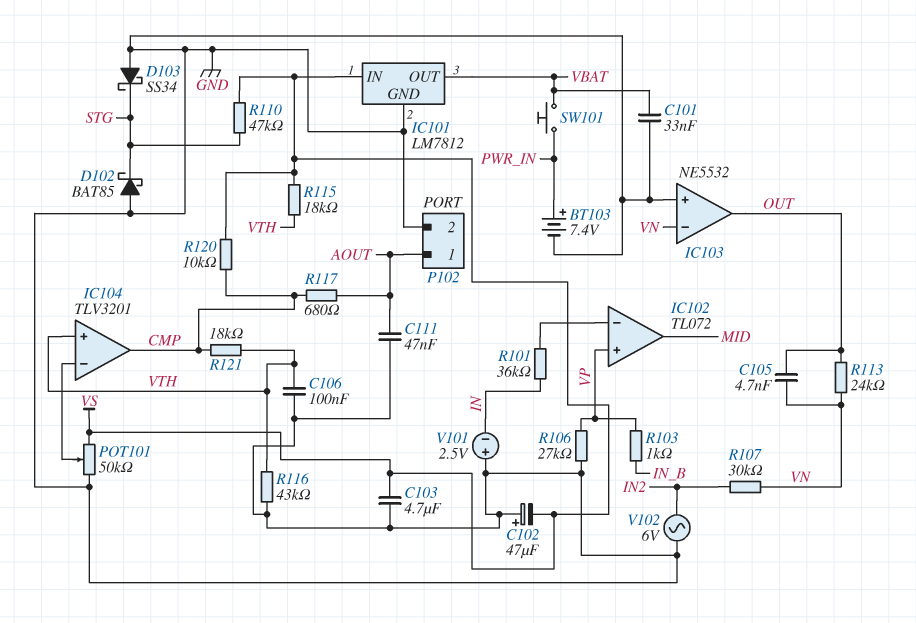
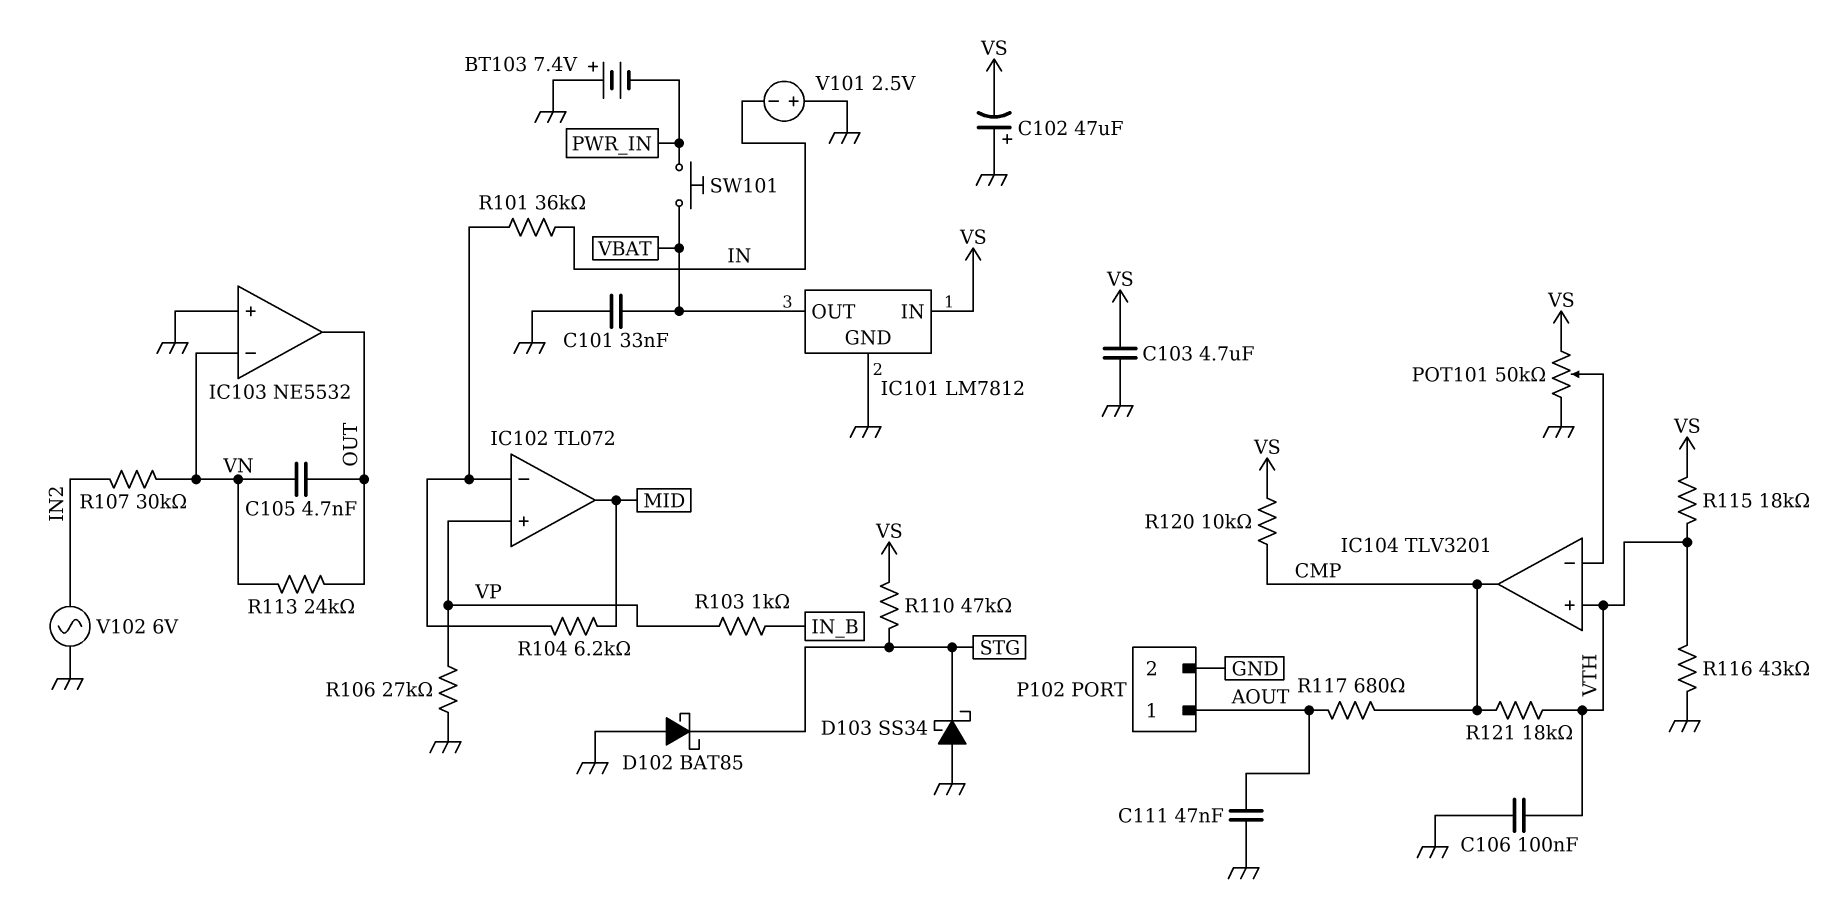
BT103: 7.4V (plus PWR_IN, minus GND) -> 7.4V (plus GND, minus PWR_IN)
R104: none -> 6.2k (IC102/in-, MID)

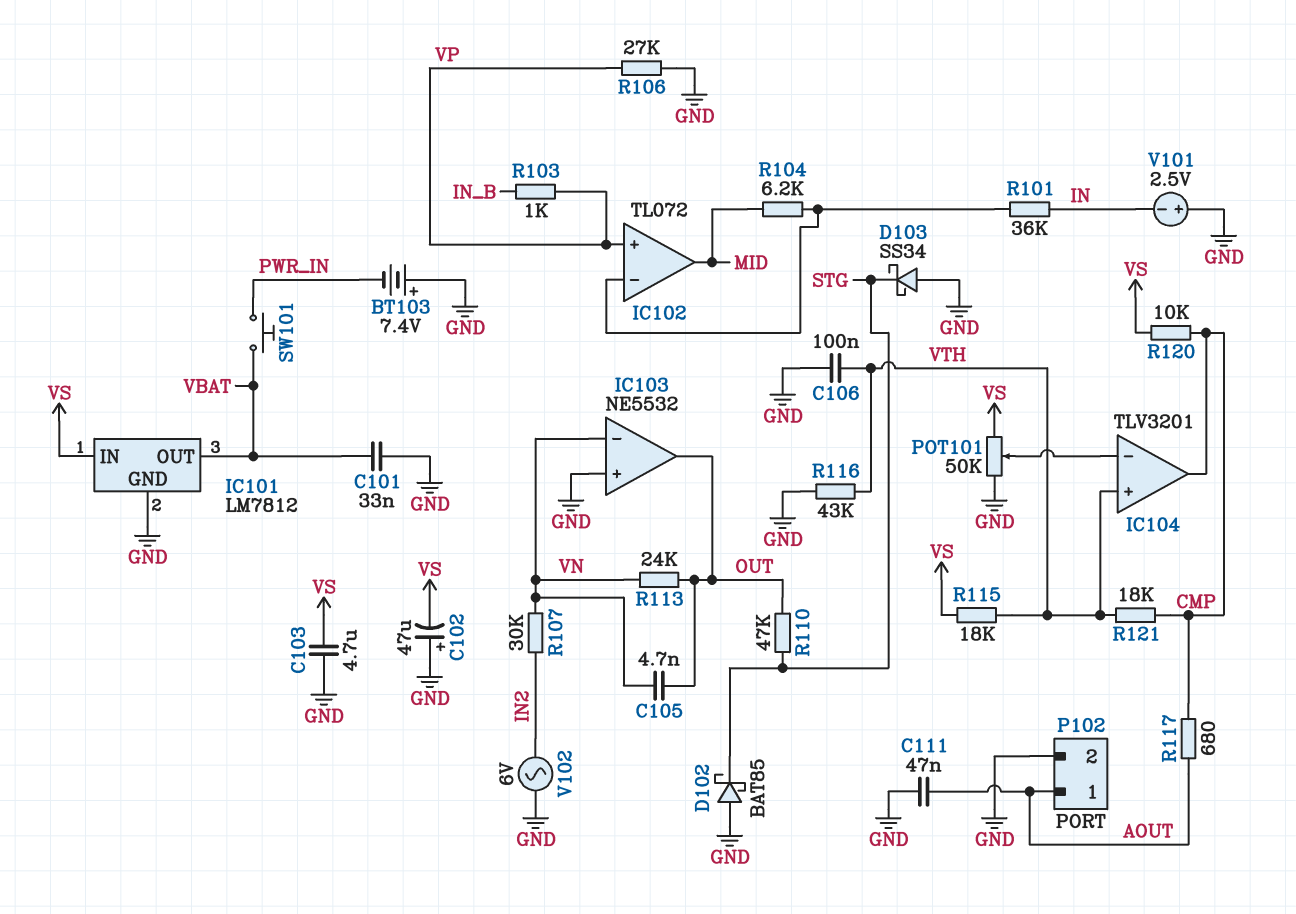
R110: 47k (STG, VS) -> 47k (OUT, STG)

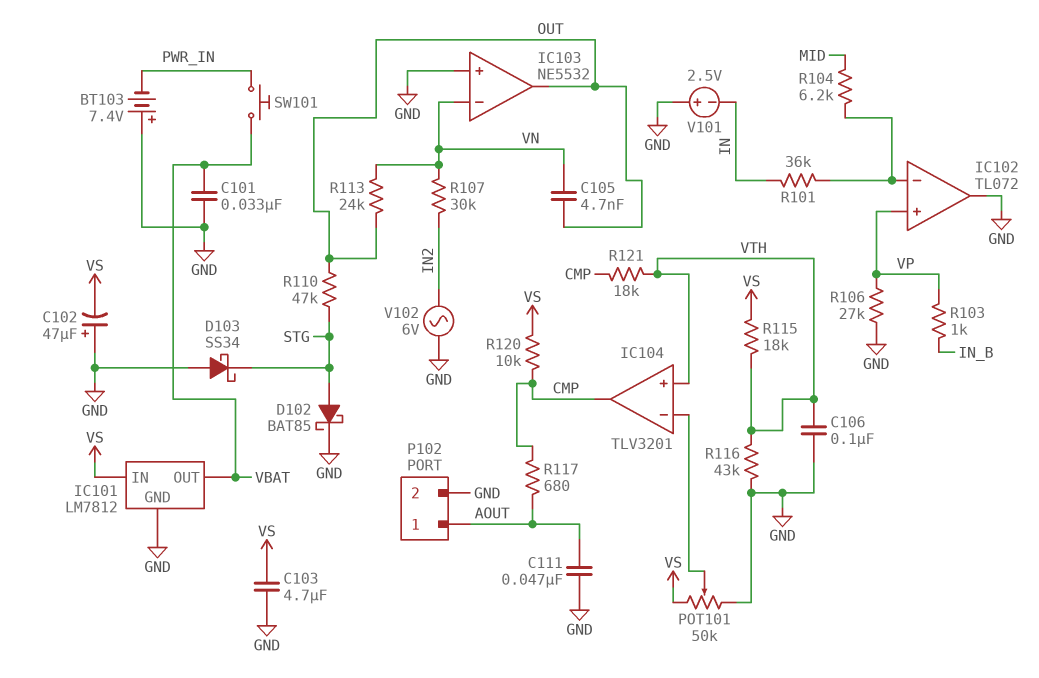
D102: schottky BAT85 (A GND, K STG) -> schottky BAT85 (A STG, K GND)
IC102 pin out: MID -> GND

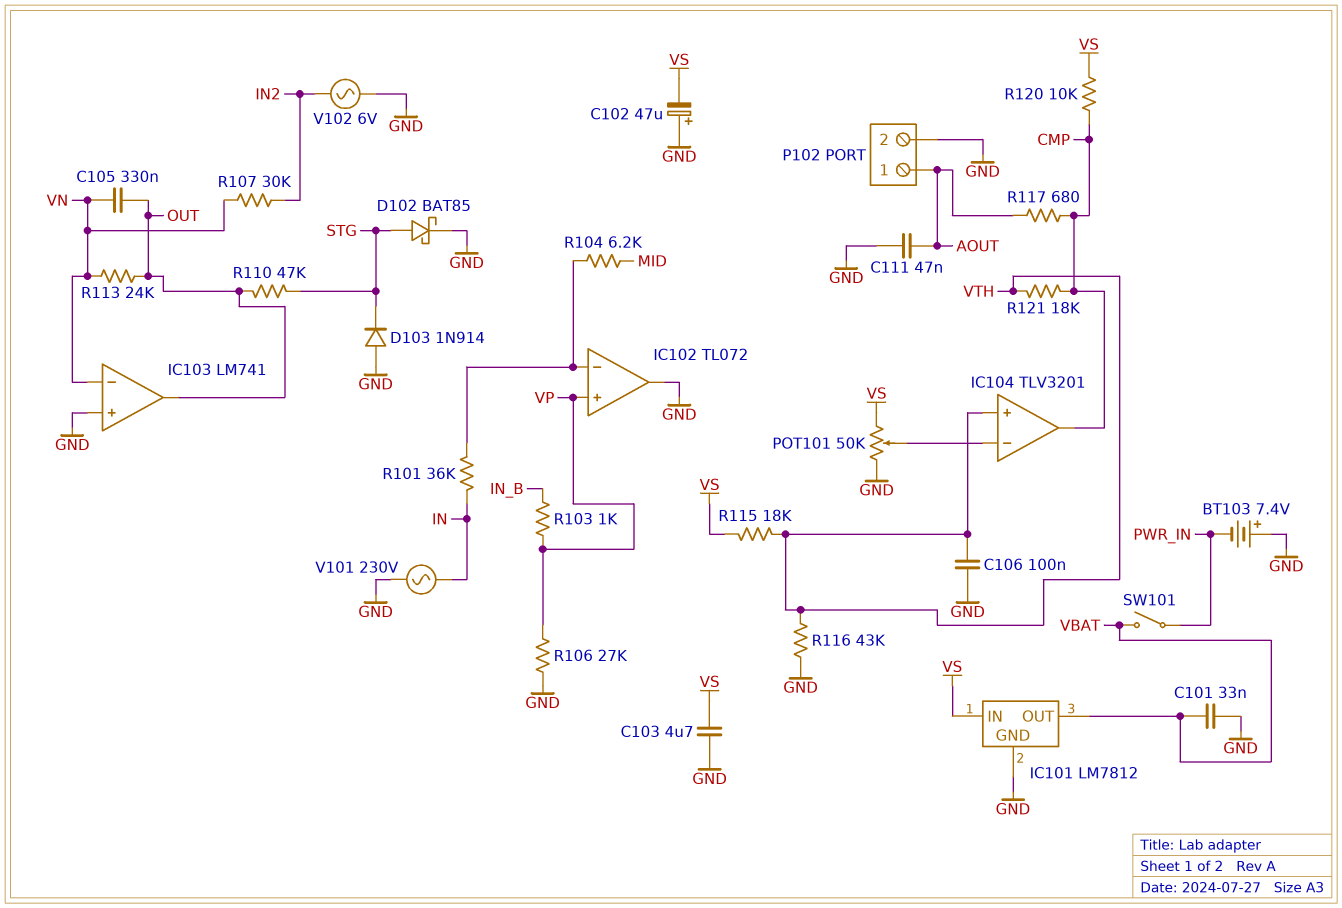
C105: 4.7nF (OUT, VN) -> 330nF (OUT, VN)
D103: schottky SS34 (A GND, K STG) -> diode 1N914 (A GND, K STG)
IC103: NE5532 -> LM741
SW101: button (PWR_IN, VBAT) -> switch (PWR_IN, VBAT)
V101: 2.5V (plus GND, minus IN) -> AC 230V (GND, IN)

